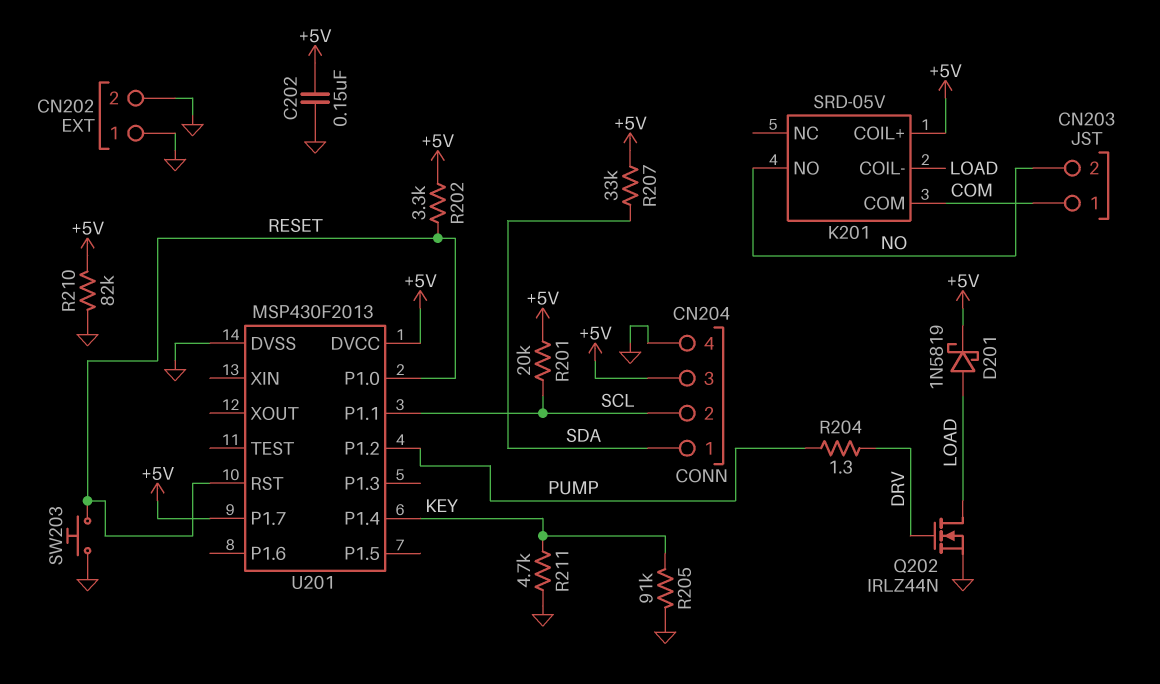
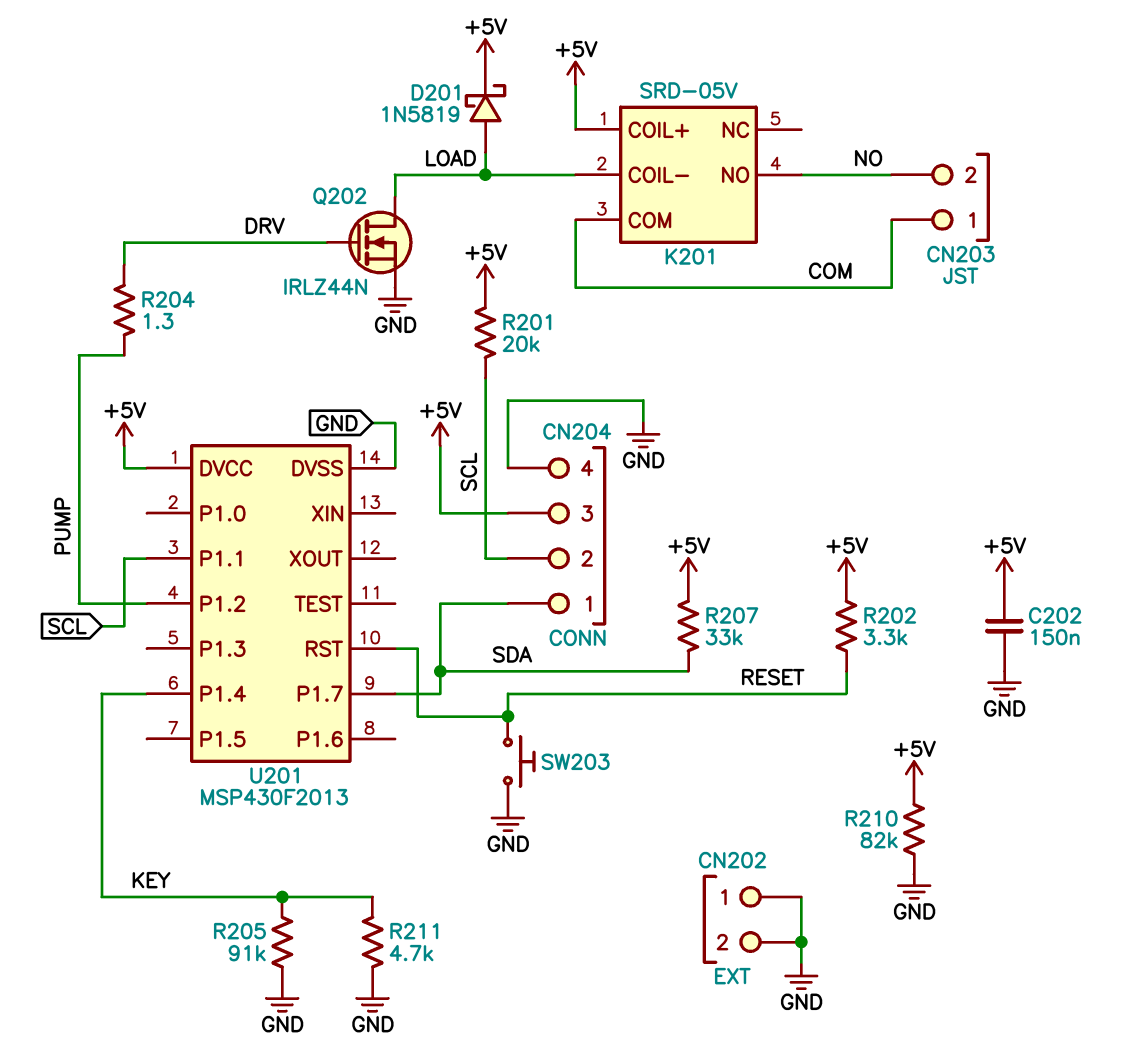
U201 pin P1.0: RESET -> none
U201 pin P1.7: +5V -> SDA

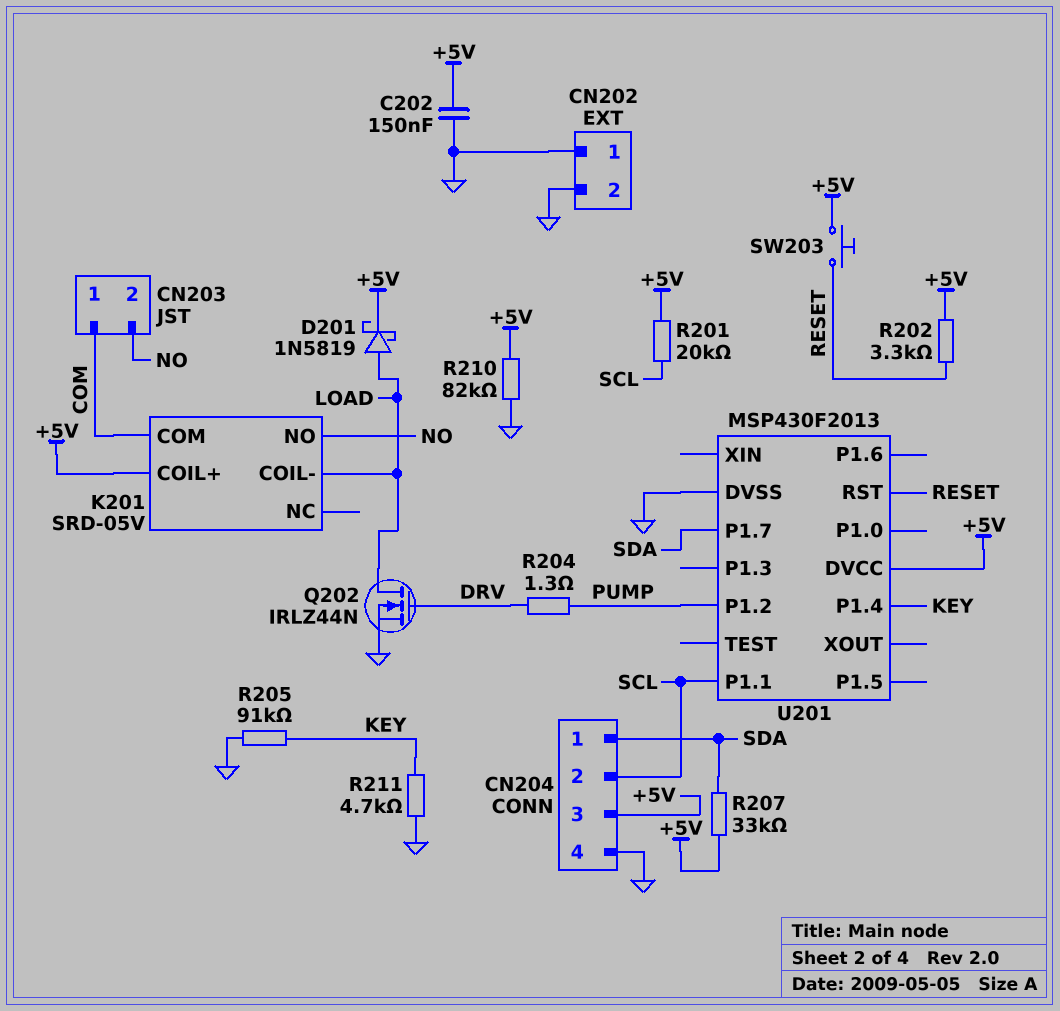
SW203: button (GND, RESET) -> button (+5V, RESET)

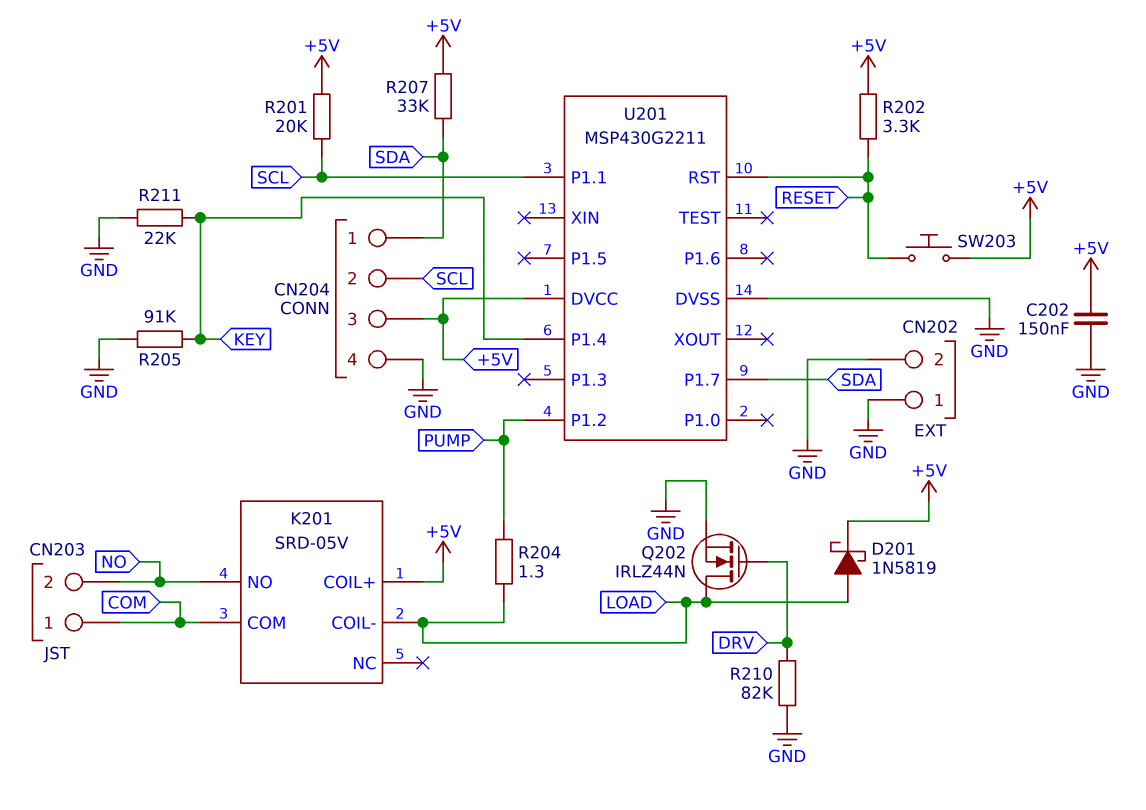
R204: 1.3 (DRV, PUMP) -> 1.3 (LOAD, PUMP)
R210: 82k (+5V, GND) -> 82k (DRV, GND)
R211: 4.7k (GND, KEY) -> 22k (GND, KEY)
U201: MSP430F2013 -> MSP430G2211

